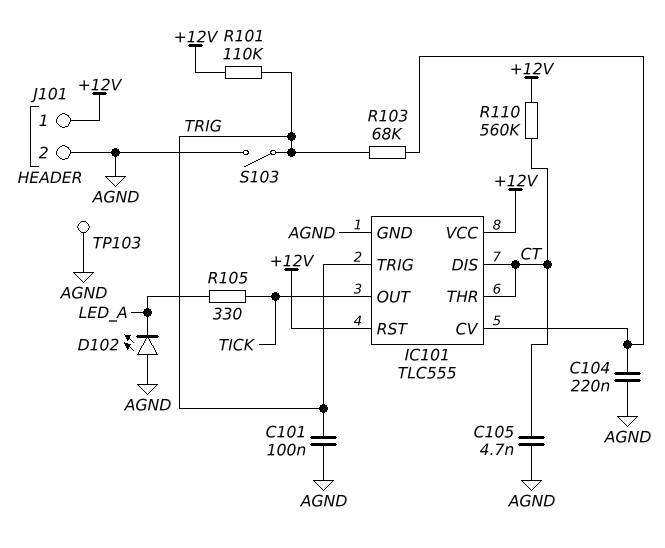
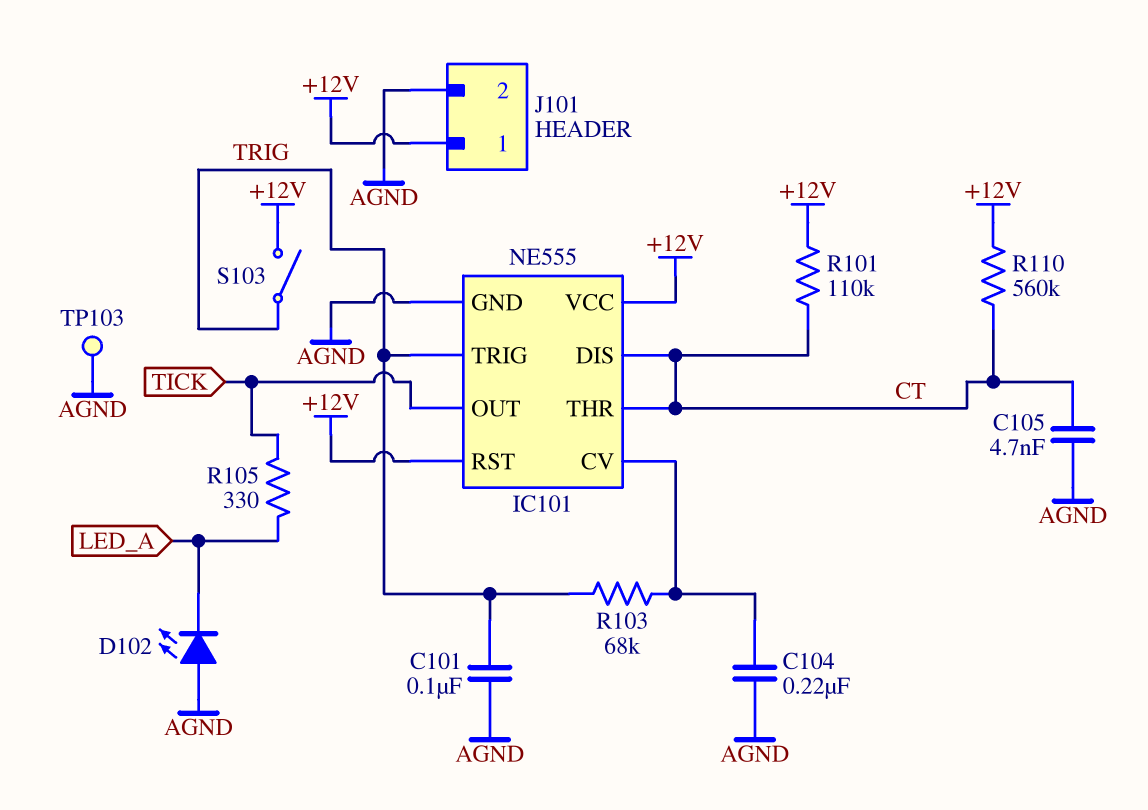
IC101: TLC555 -> NE555
R101: 110k (+12V, TRIG) -> 110k (+12V, CT)
S103: switch (AGND, TRIG) -> switch (+12V, TRIG)

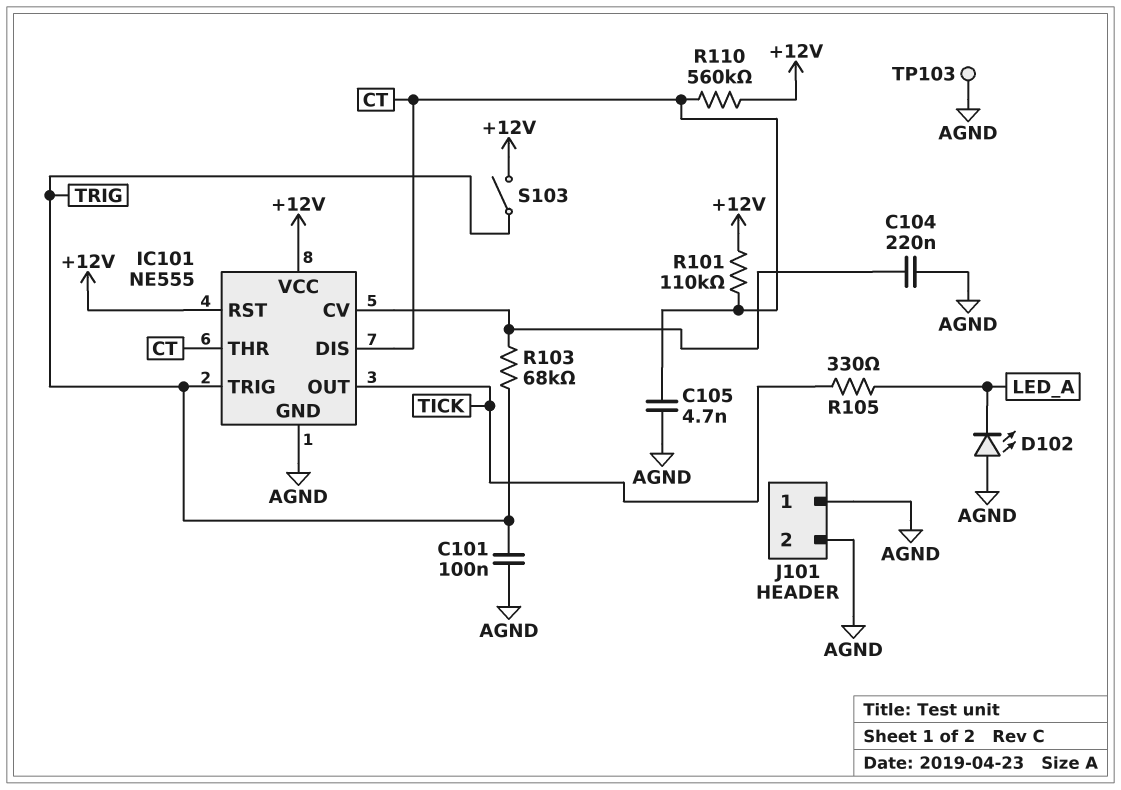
J101 pin 1: +12V -> AGND

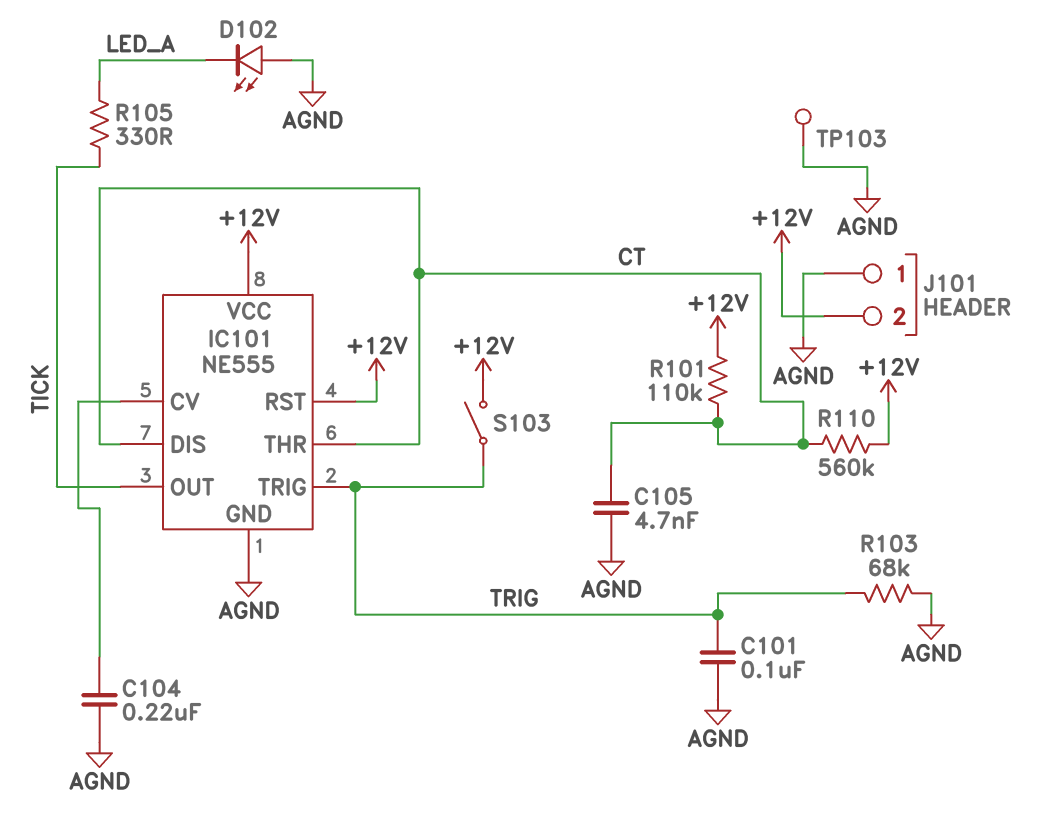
J101 pin 2: AGND -> +12V
R103: 68k (IC101/CV, TRIG) -> 68k (AGND, TRIG)

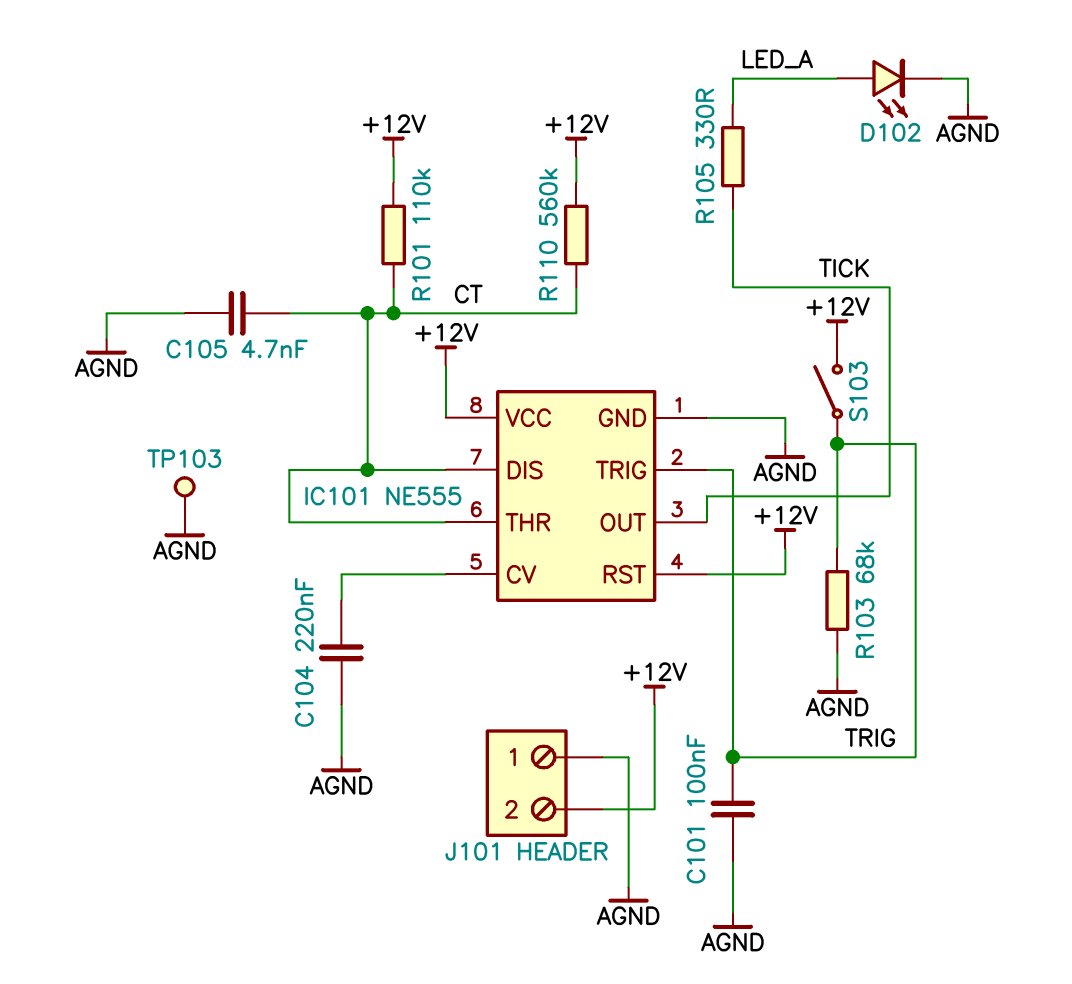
D102: LED (A AGND, K LED_A) -> LED (A LED_A, K AGND)

